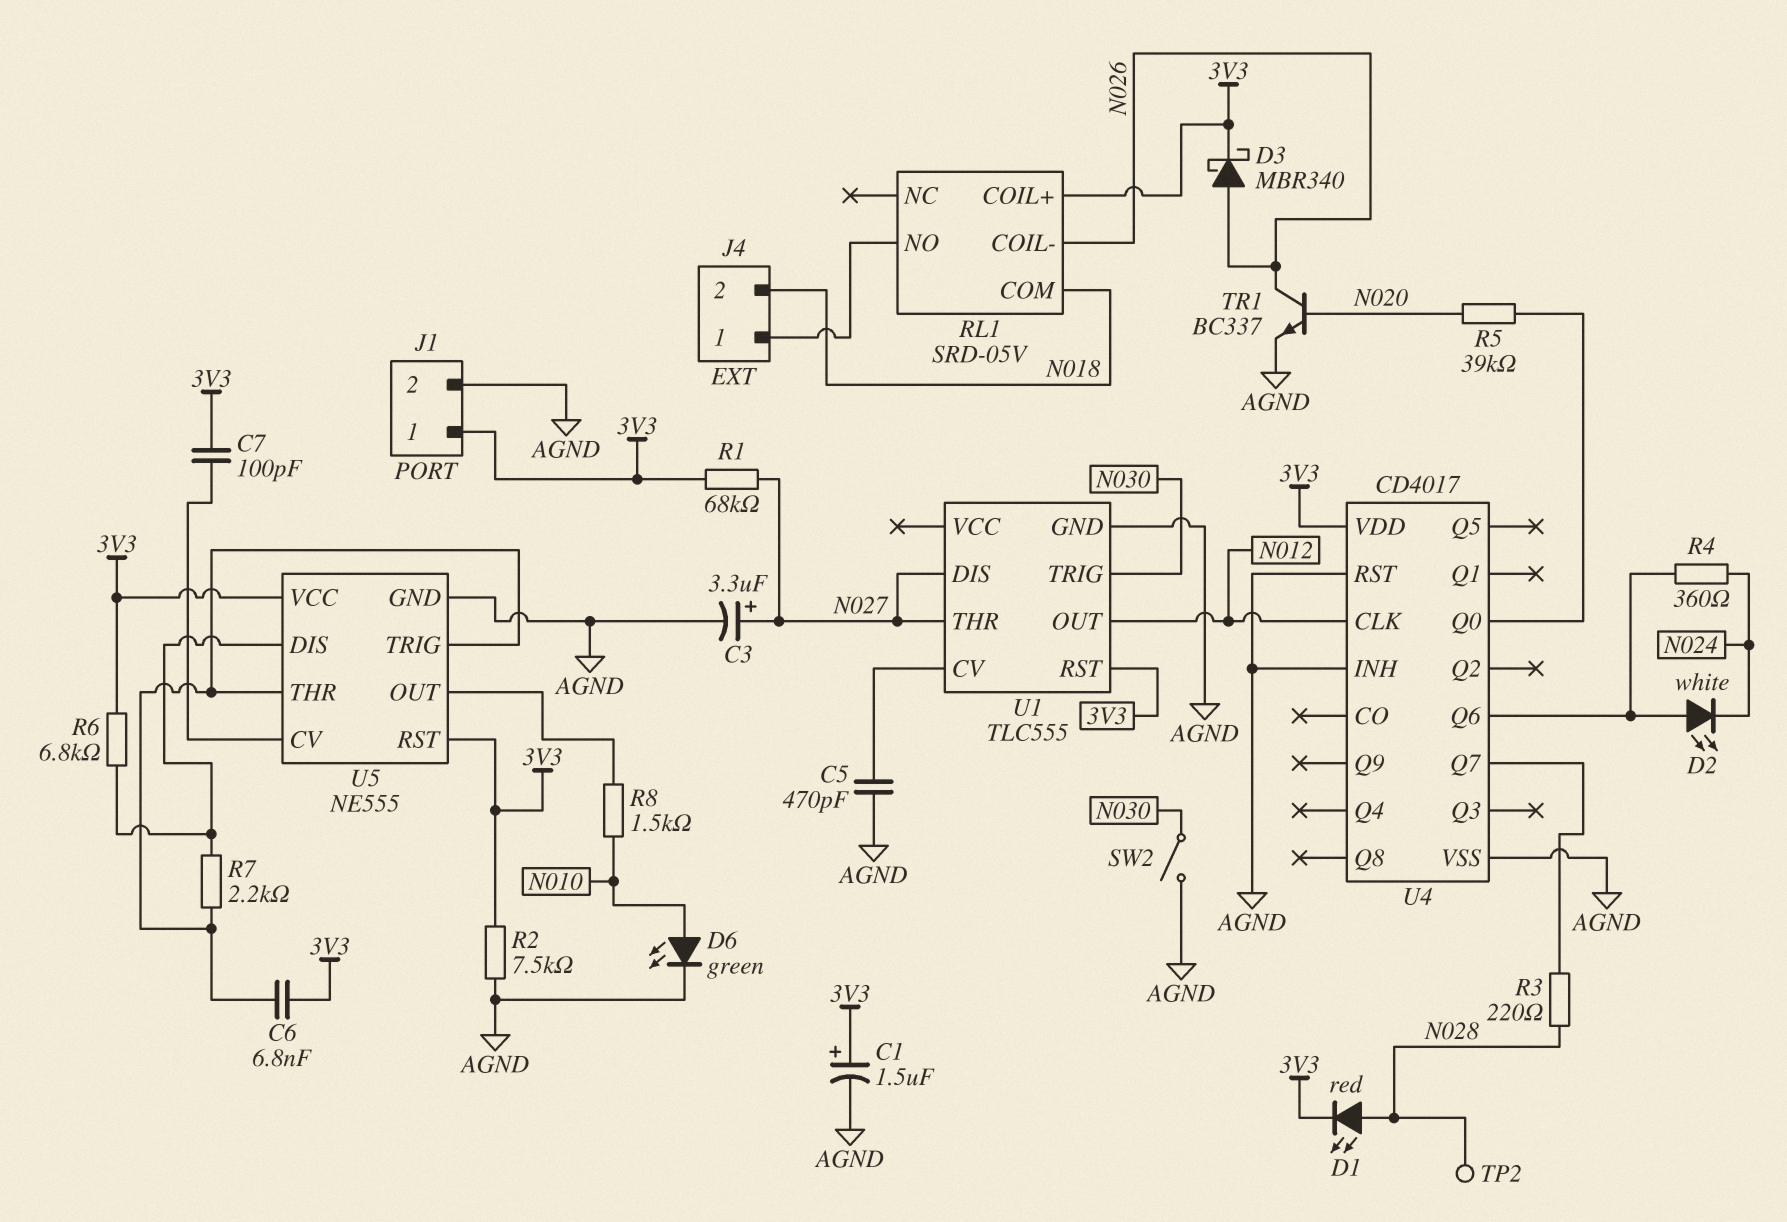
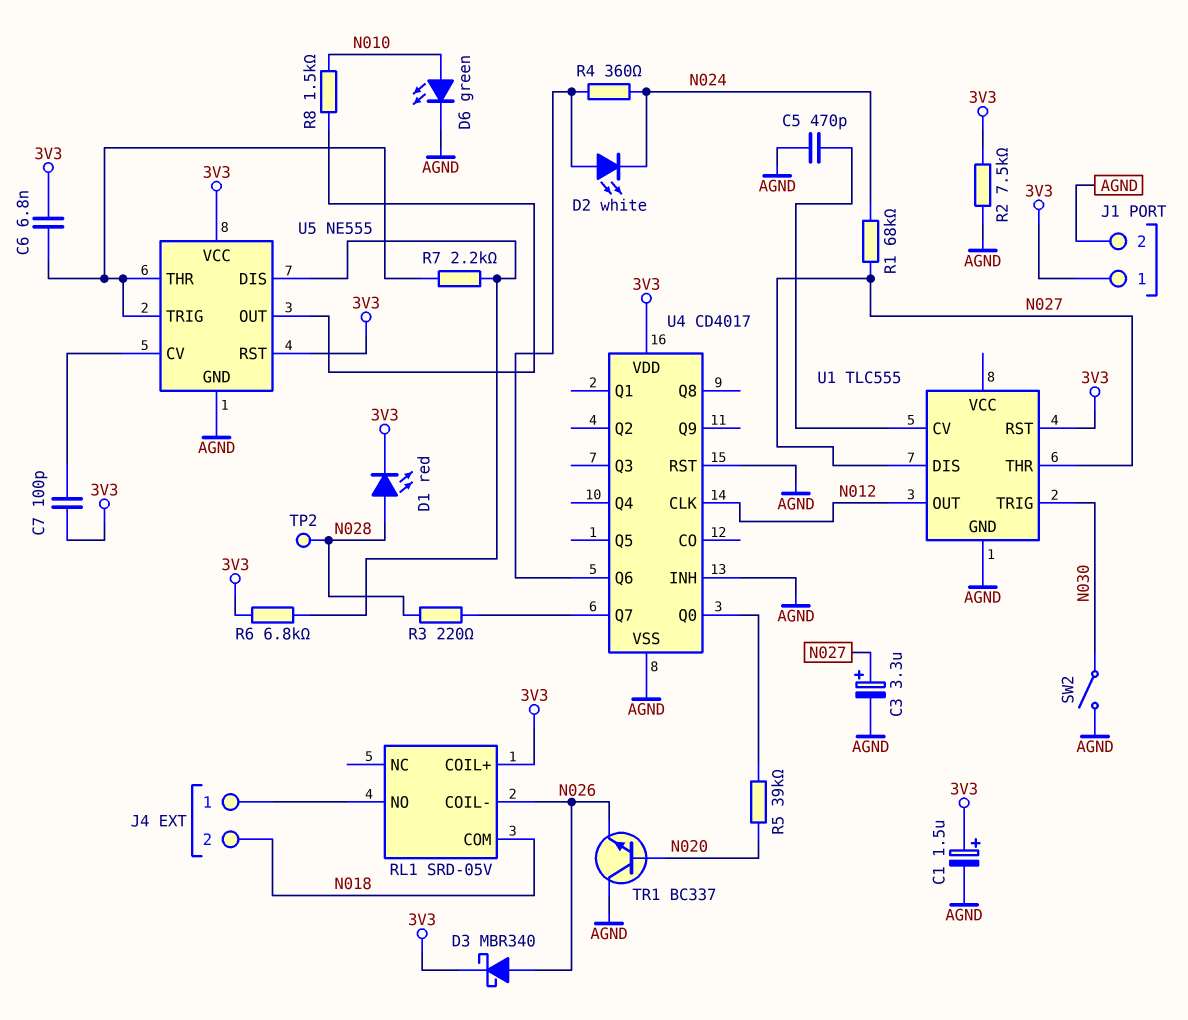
R1: 68k (3V3, N027) -> 68k (N024, N027)
TR1: NPN BC337 (B N020, C N026, E AGND) -> NPN BC337 (B N020, C AGND, E N026)

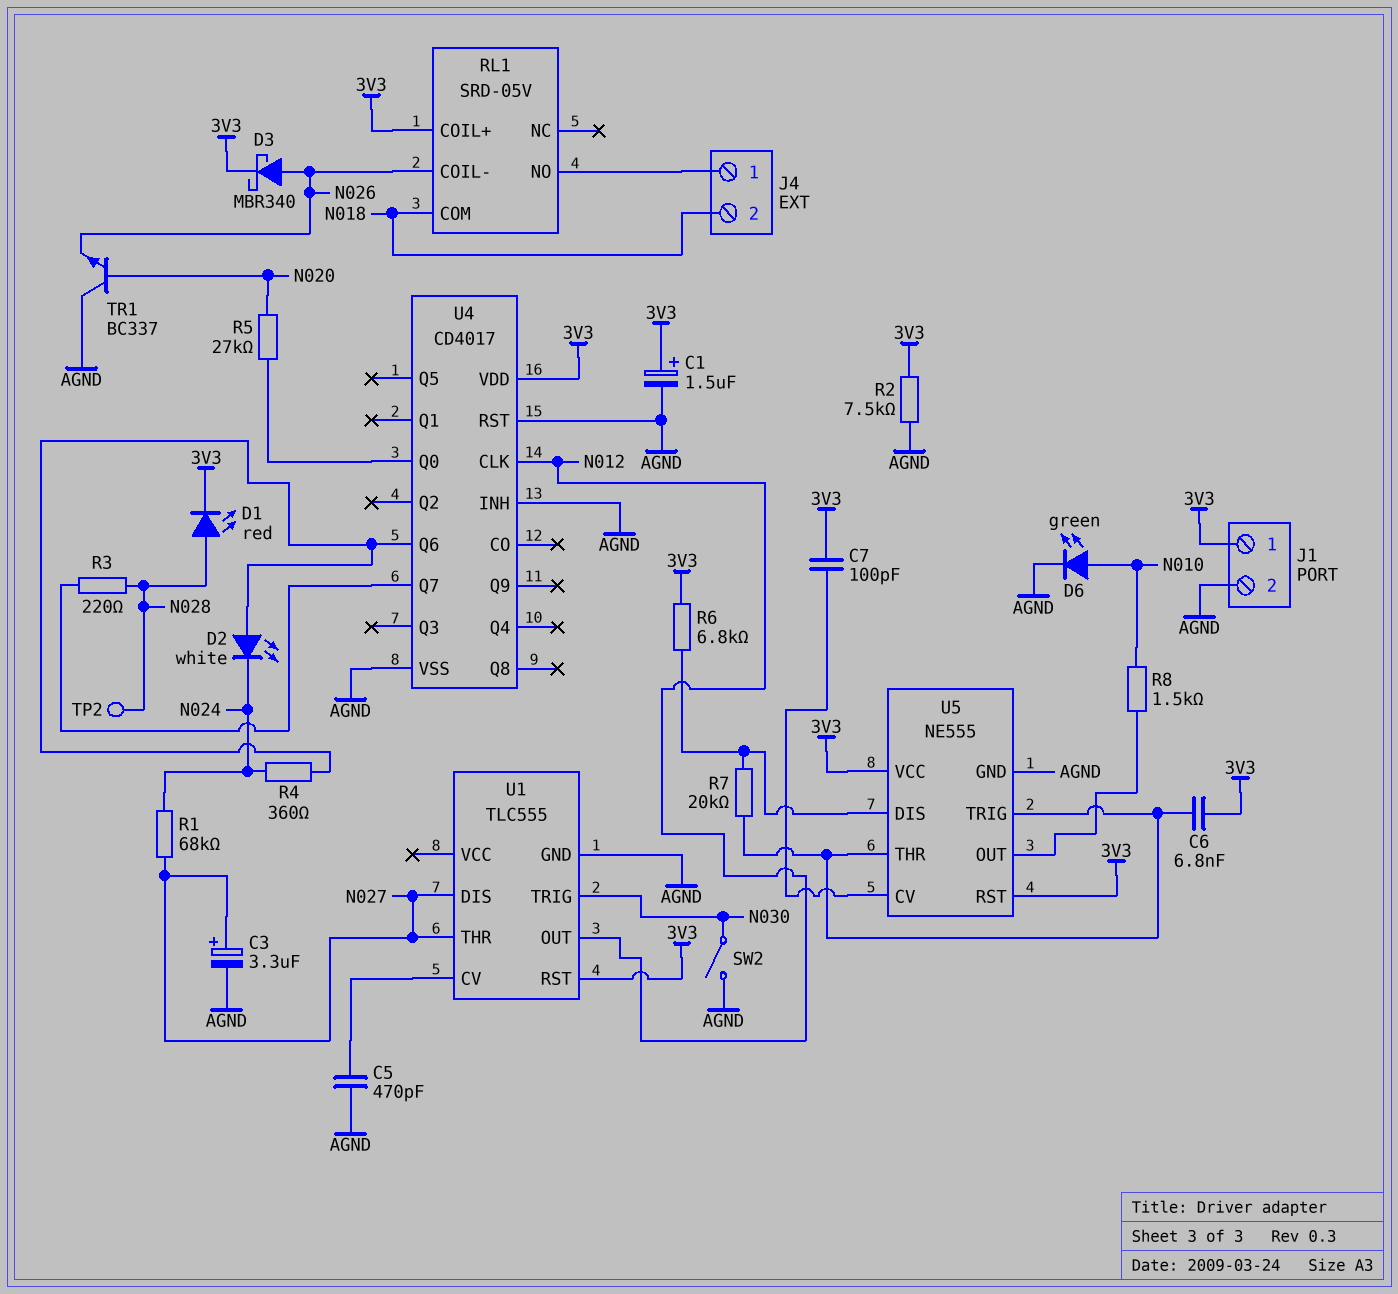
R5: 39k (N020, U4/Q0) -> 27k (N020, U4/Q0)
R7: 2.2k (U5/DIS, U5/THR) -> 20k (U5/DIS, U5/THR)

